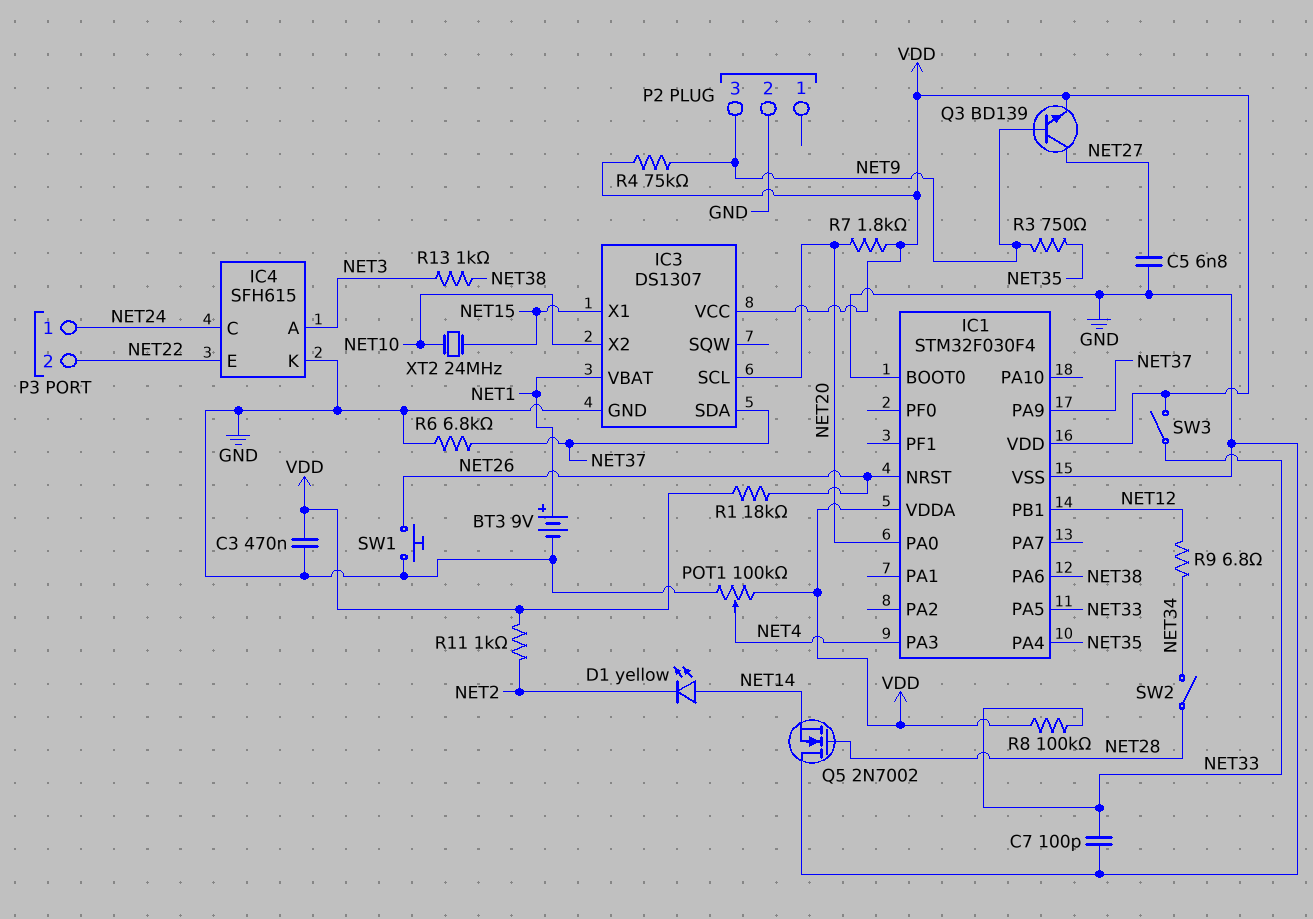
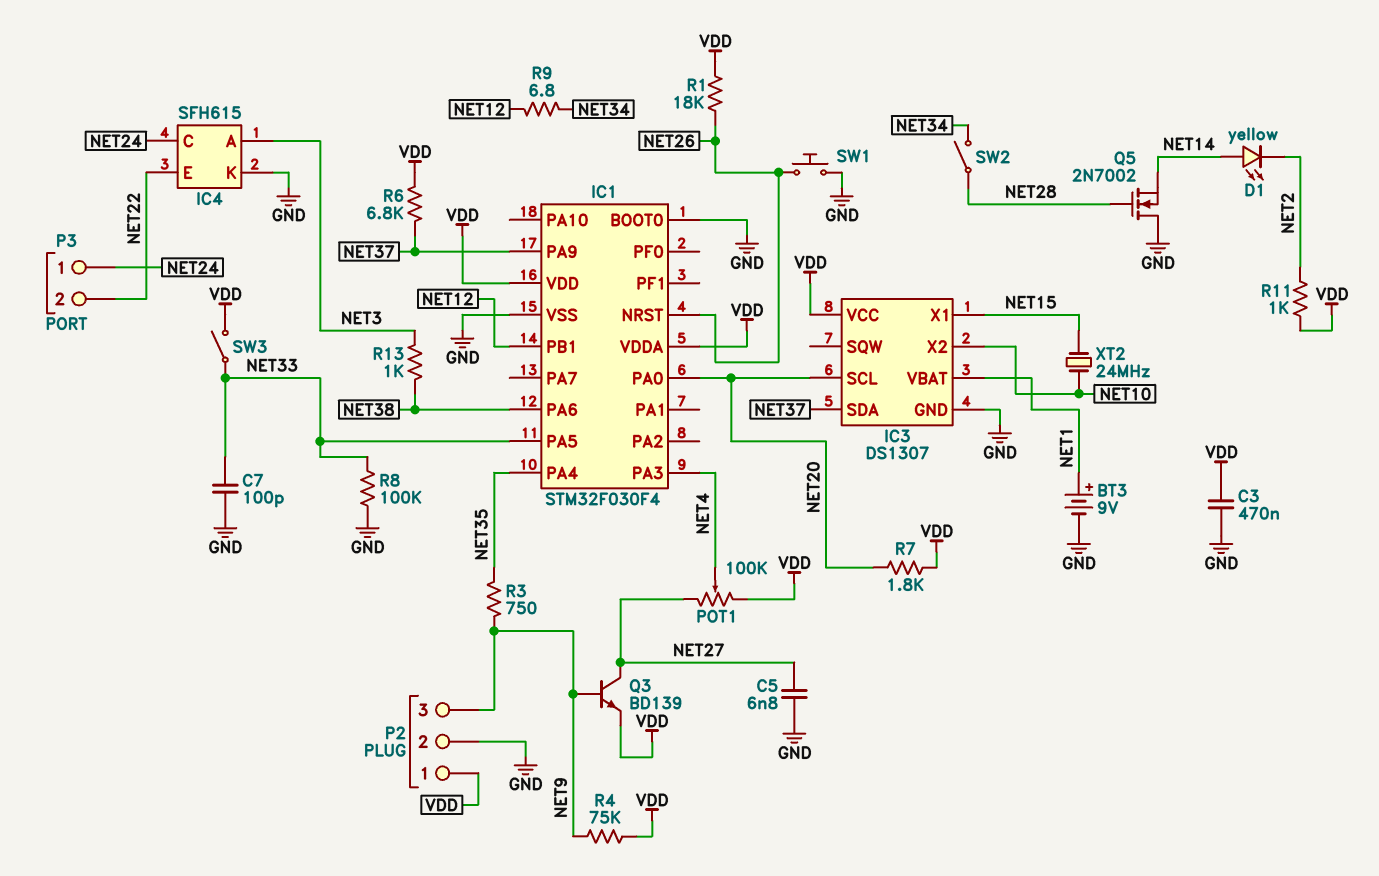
P2 pin 1: none -> VDD
POT1: 100k (GND, VDD, wiper NET4) -> 100k (NET27, VDD, wiper NET4)
R6: 6.8k (GND, NET37) -> 6.8k (NET37, VDD)
R8: 100k (NET33, VDD) -> 100k (GND, NET33)

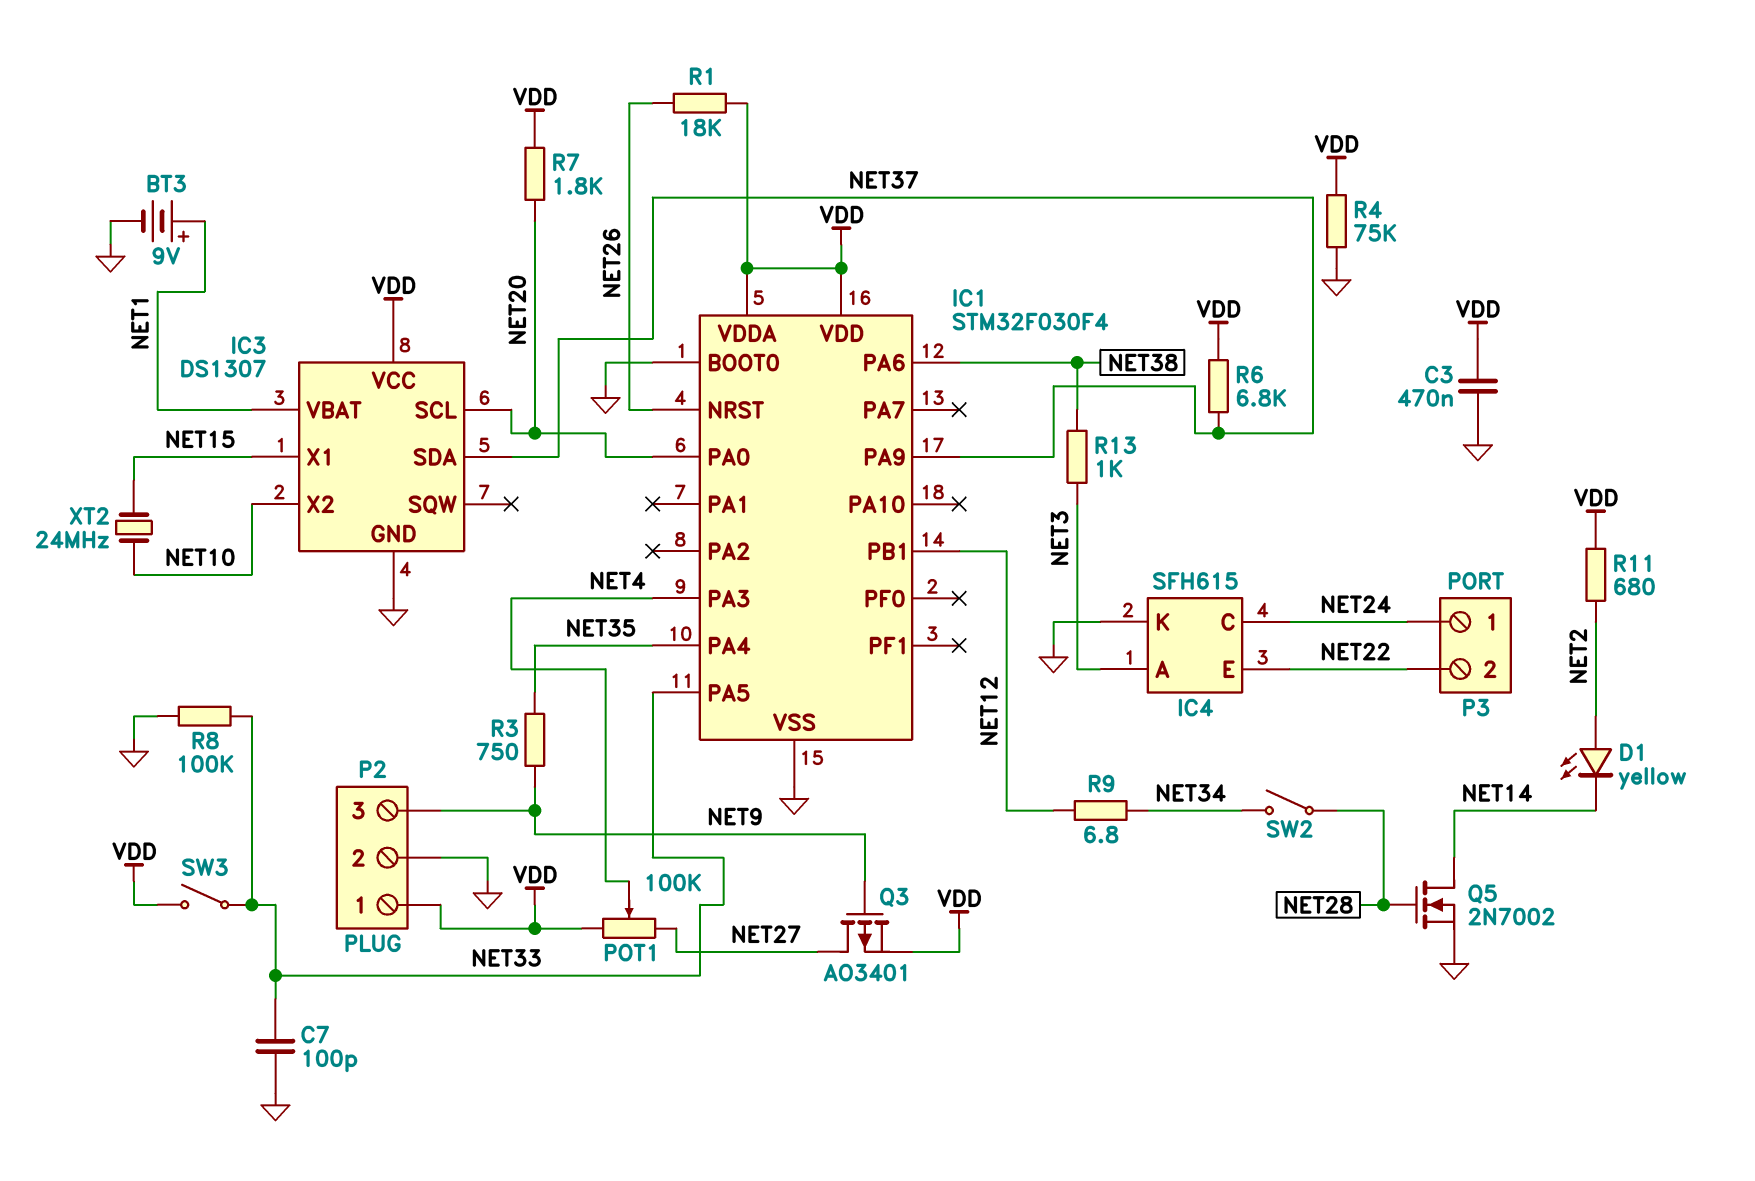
C5: 6.8nF (GND, NET27) -> none
D1: LED yellow (A NET14, K NET2) -> LED yellow (A NET2, K NET14)
Q3: NPN BD139 (B NET9, C NET27, E VDD) -> PMOS AO3401 (G NET9, D NET27, S VDD)
Q5: NMOS 2N7002 (G NET28, D GND, S NET14) -> NMOS 2N7002 (G NET28, D NET14, S GND)
R4: 75k (NET9, VDD) -> 75k (GND, VDD)
R11: 1k (NET2, VDD) -> 680 (NET2, VDD)
SW1: button (GND, NET26) -> none

